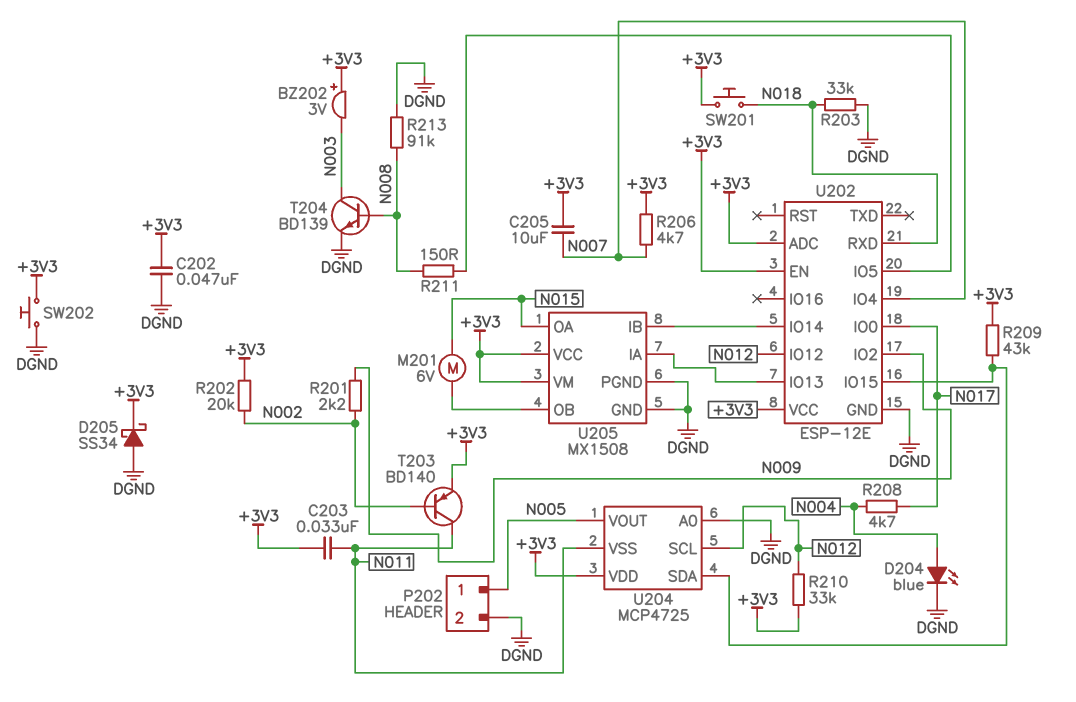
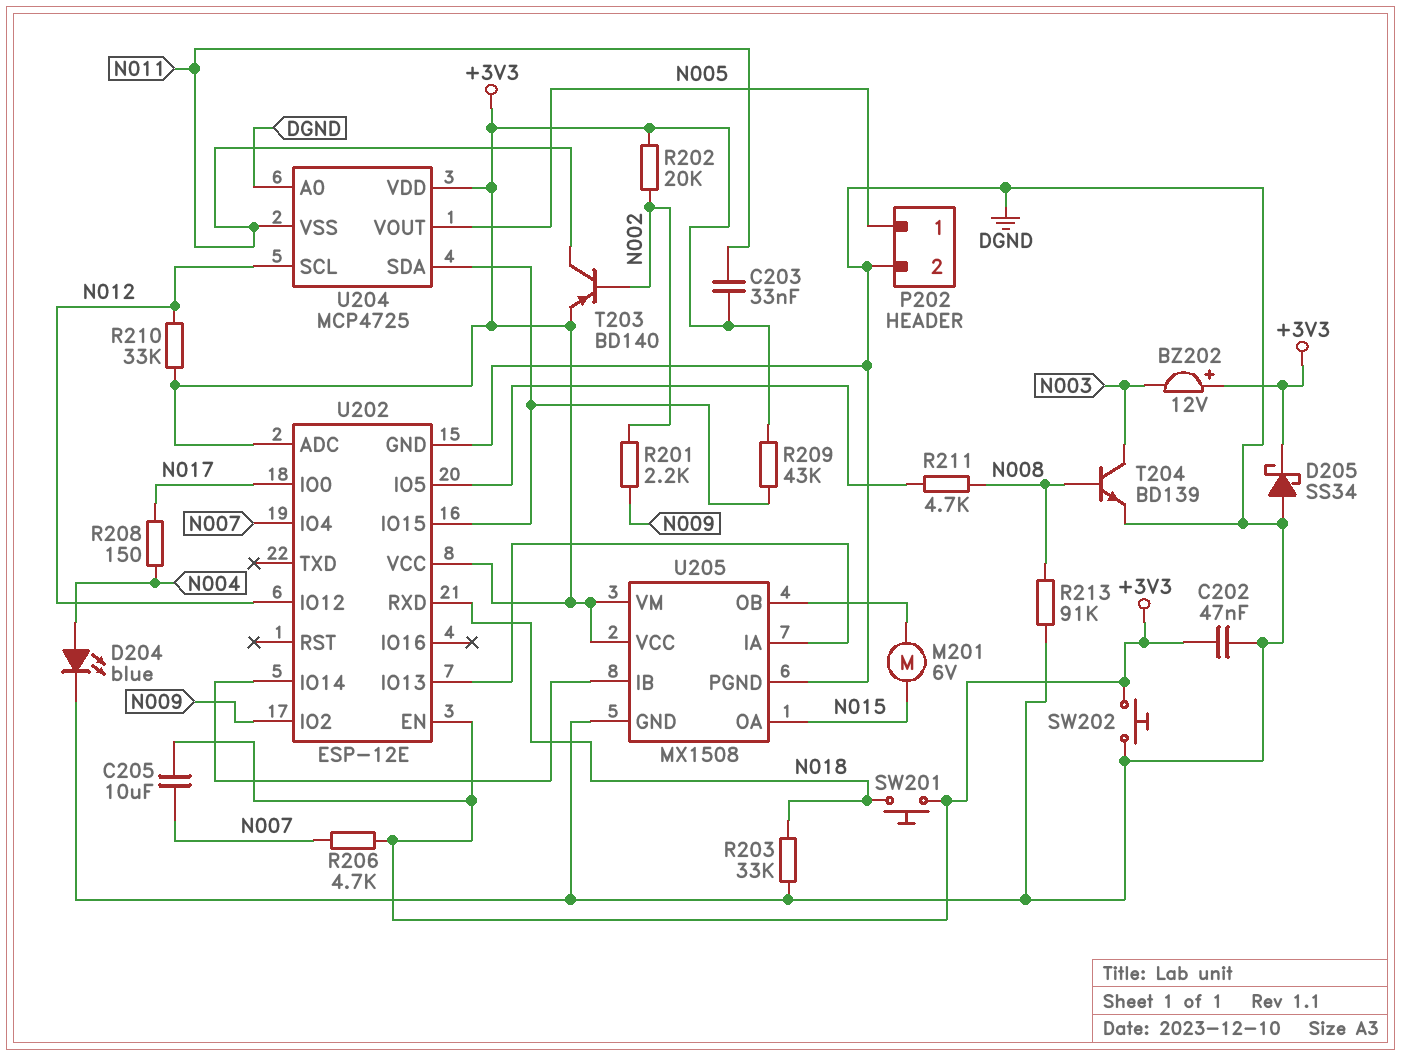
BZ202: buzzer 3V (plus +3V3, minus N003) -> buzzer 12V (plus +3V3, minus N003)
R208: 4.7k (N004, N017) -> 150 (N004, N017)
R211: 150 (N008, U202/IO5) -> 4.7k (N008, U202/IO5)

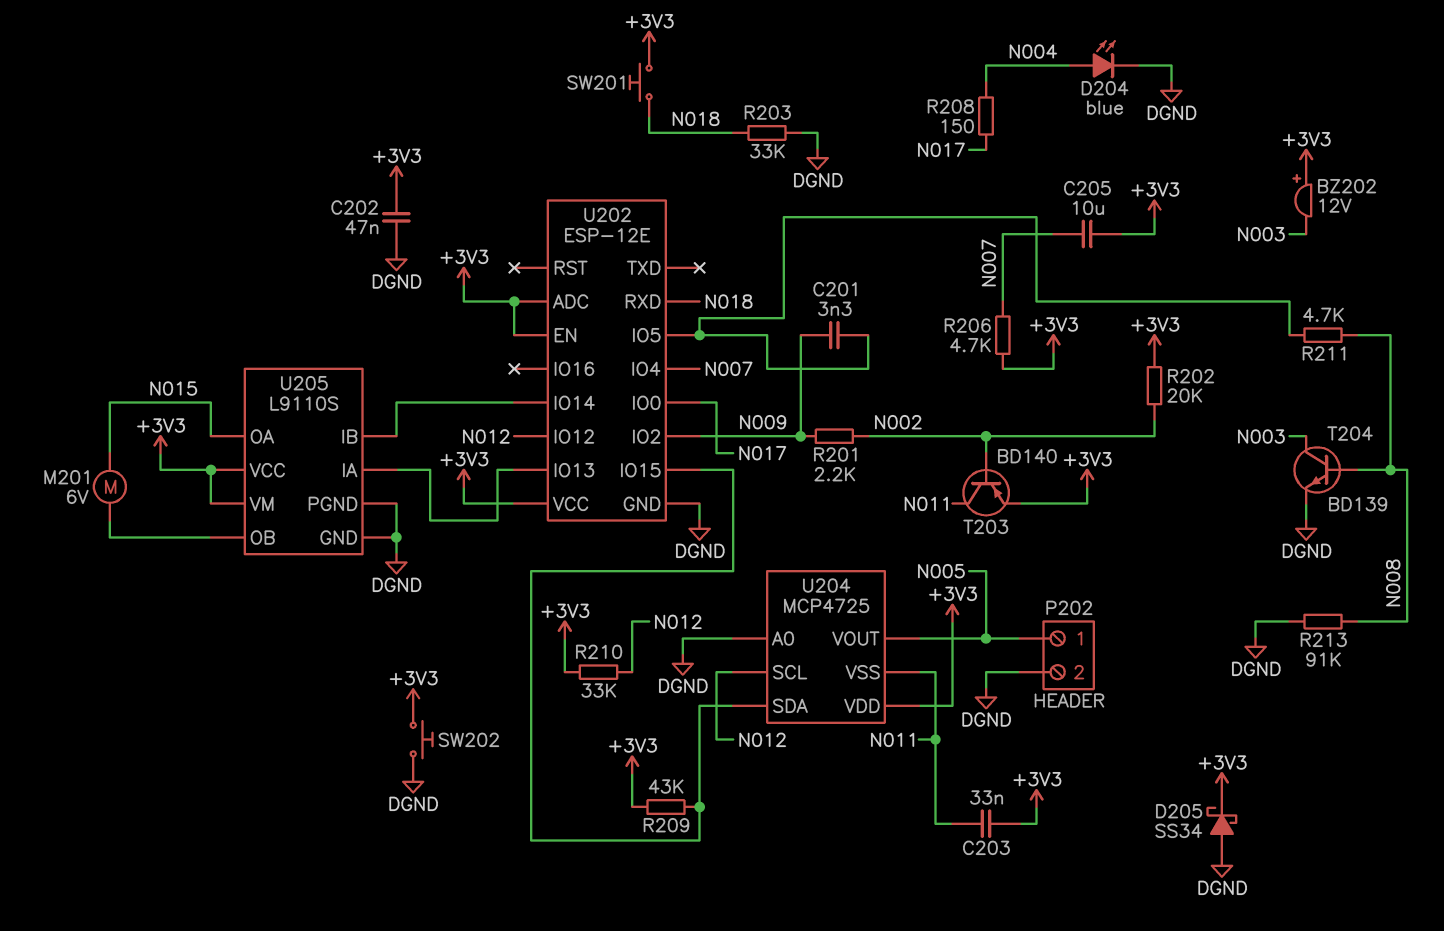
C201: none -> 3.3nF (N009, U202/IO5)
U205: MX1508 -> L9110S

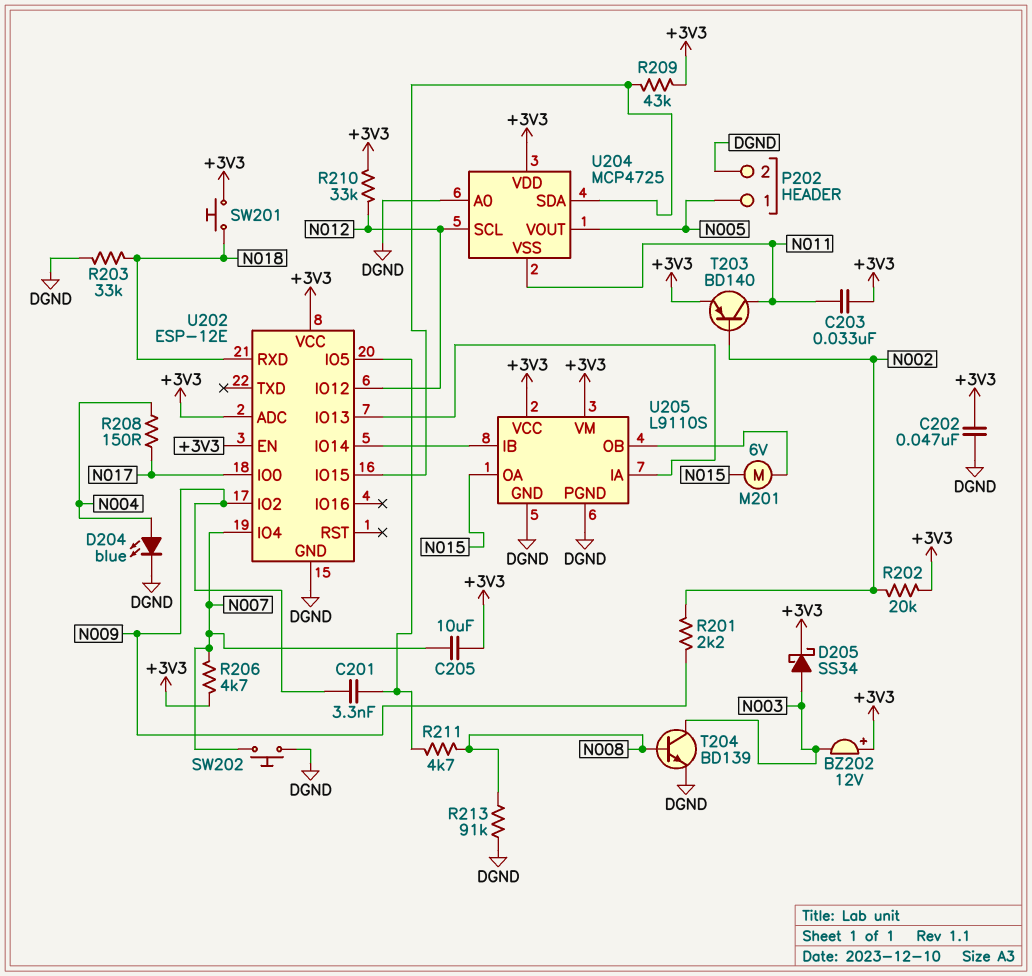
D205: schottky SS34 (A DGND, K +3V3) -> schottky SS34 (A N003, K +3V3)
SW202: button (+3V3, DGND) -> button (DGND, N007)

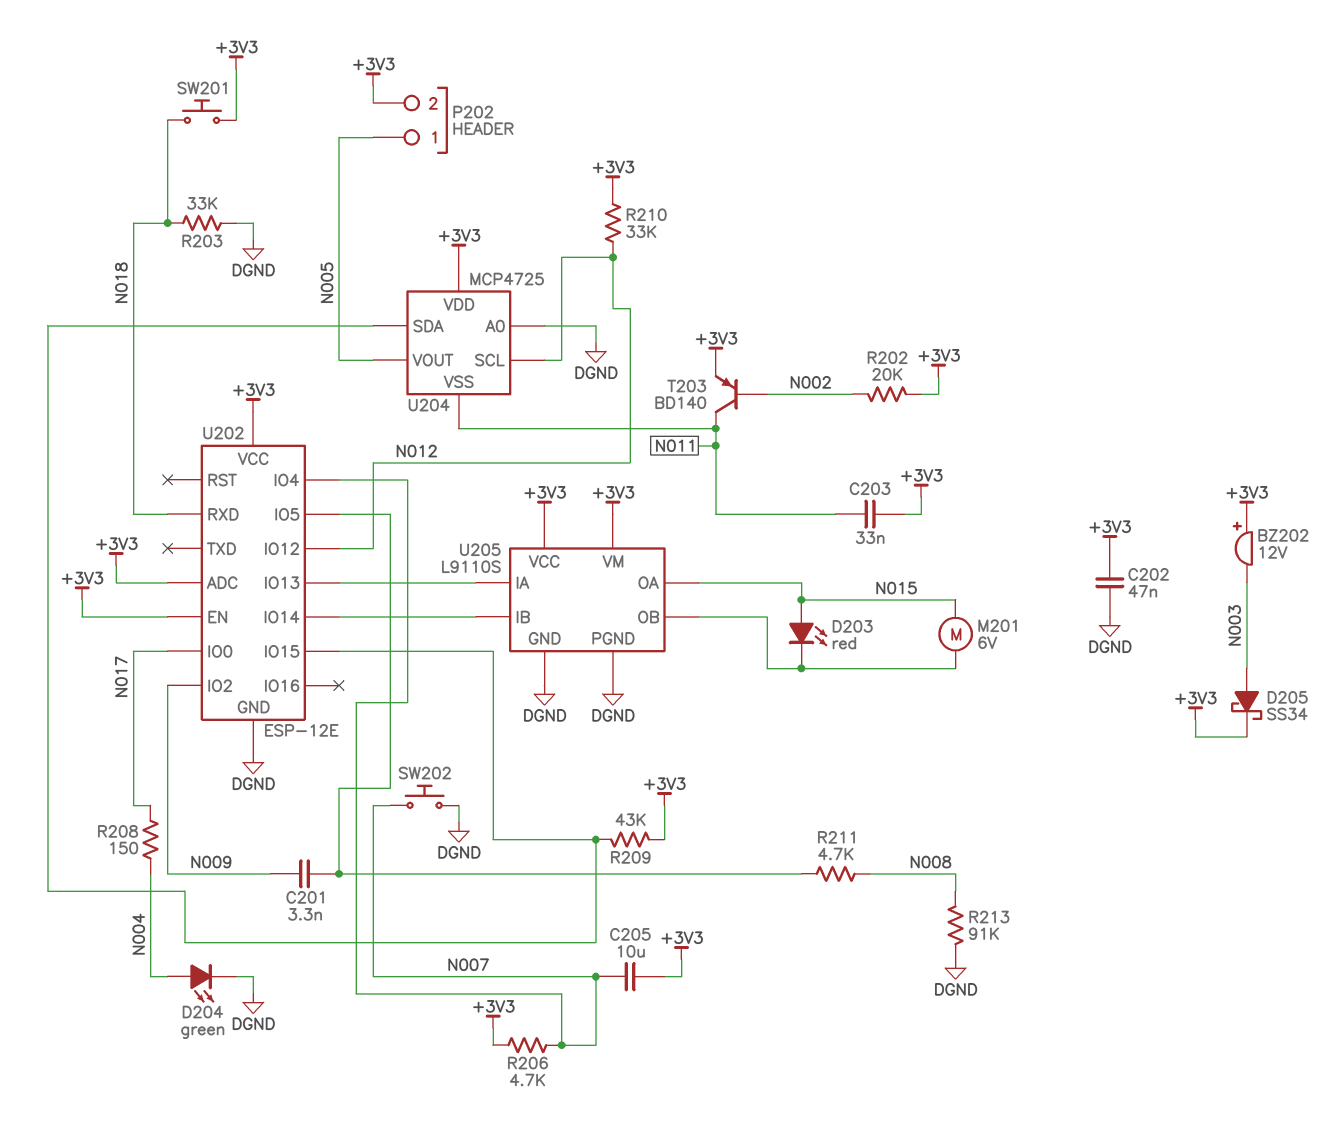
D203: none -> LED red (A N015, K U205/OB)
D204: LED blue (A N004, K DGND) -> LED green (A N004, K DGND)
P202 pin 2: DGND -> +3V3
R201: 2.2k (N002, N009) -> none
T204: NPN BD139 (B N008, C N003, E DGND) -> none

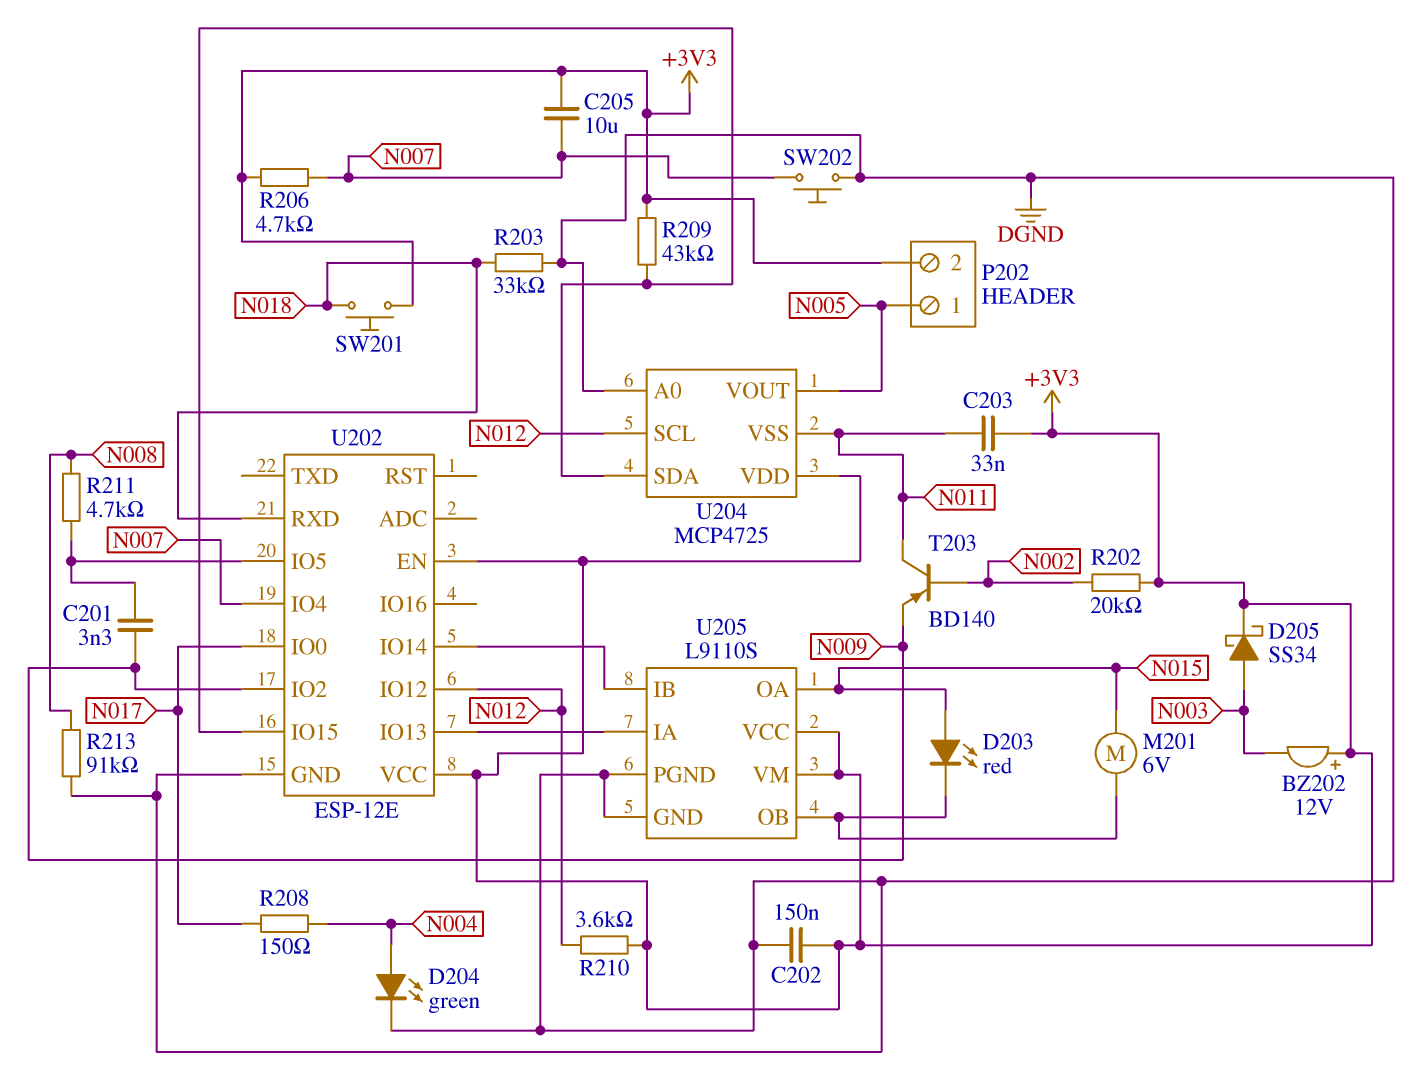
C202: 47nF (+3V3, DGND) -> 150nF (+3V3, DGND)
R210: 33k (+3V3, N012) -> 3.6k (+3V3, N012)
T203: PNP BD140 (B N002, C N011, E +3V3) -> PNP BD140 (B N002, C N011, E N009)
U202 pin ADC: +3V3 -> none

